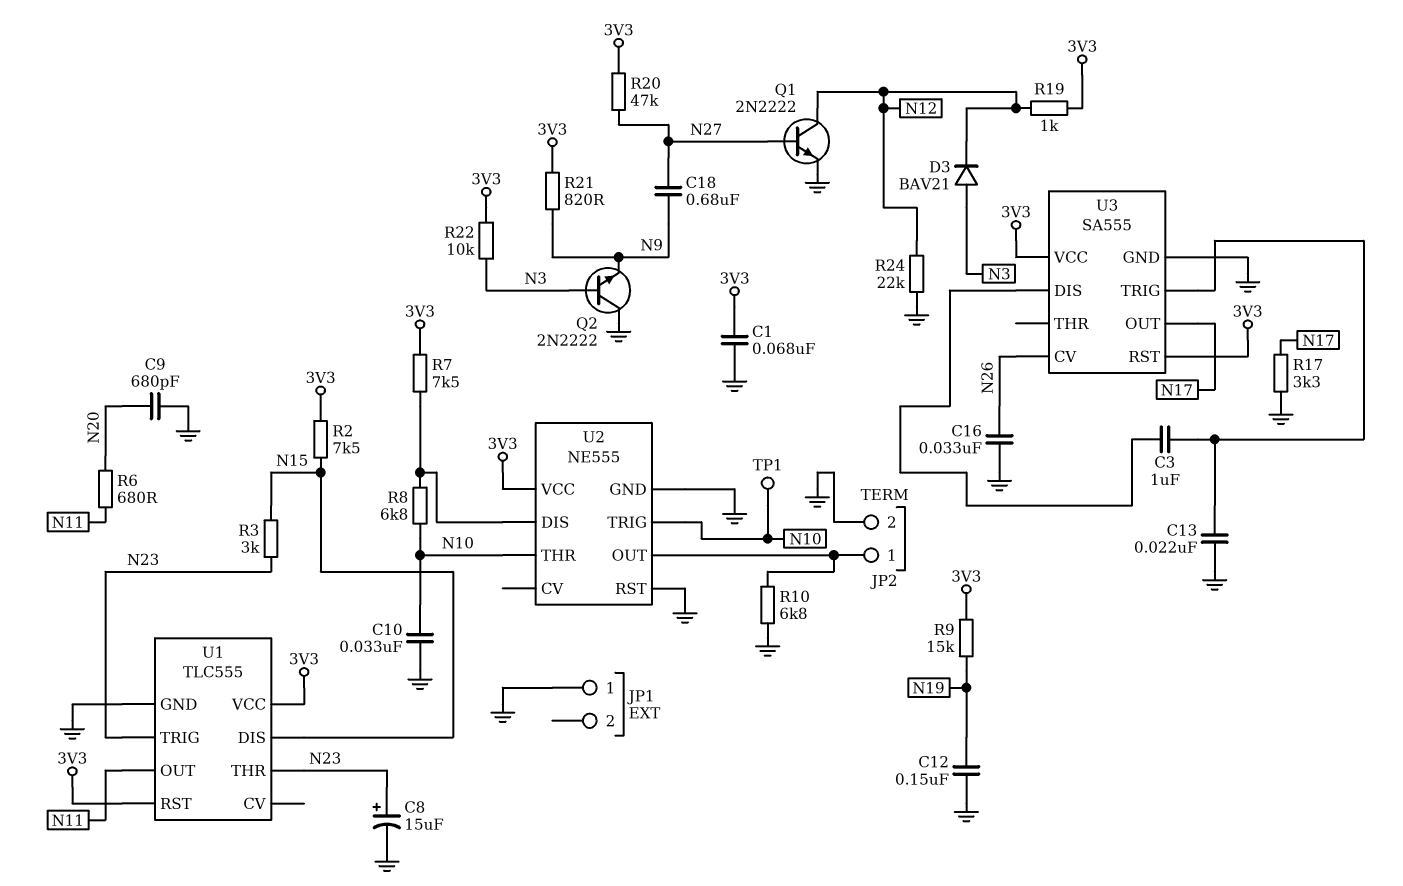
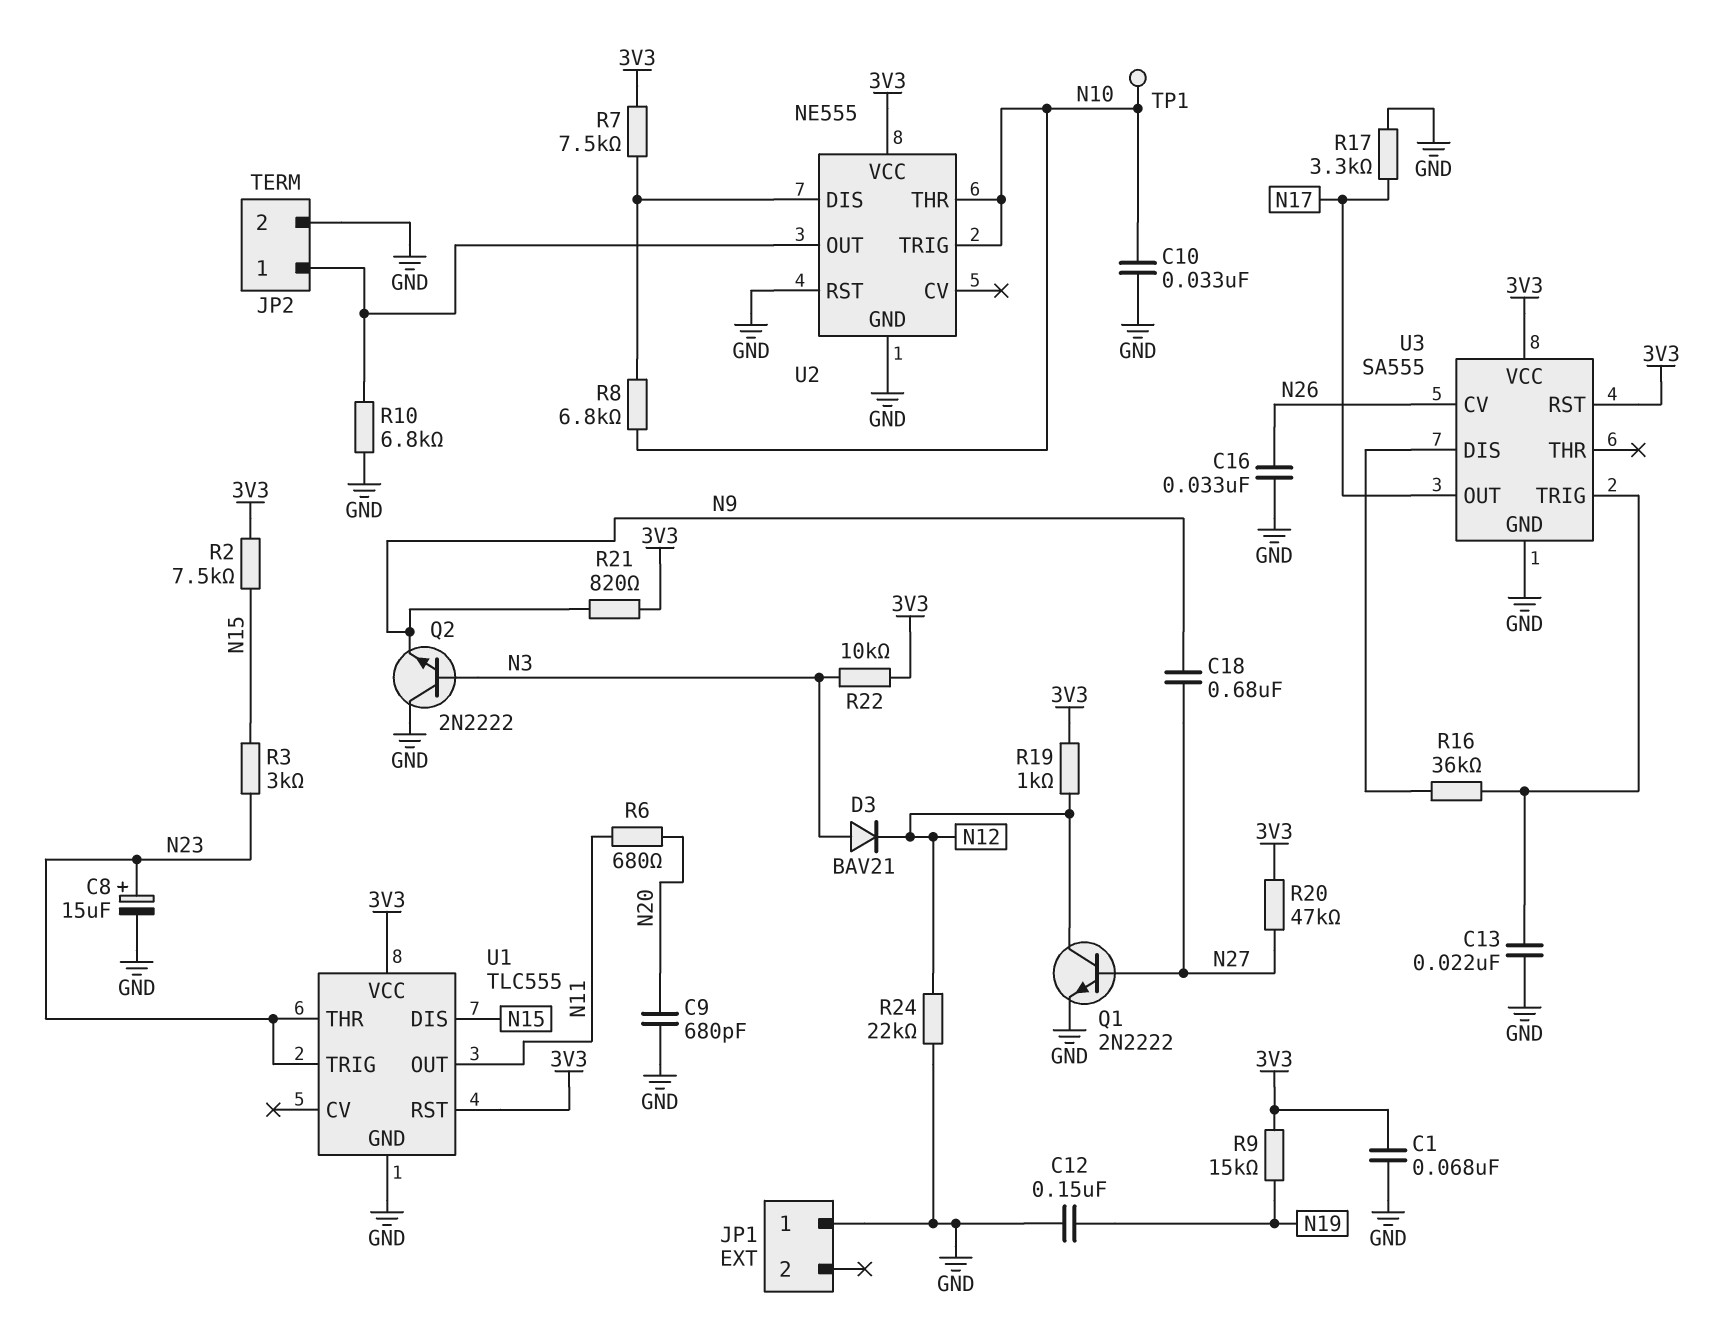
C3: 1uF (U3/DIS, U3/TRIG) -> none
R16: none -> 36k (U3/DIS, U3/TRIG)

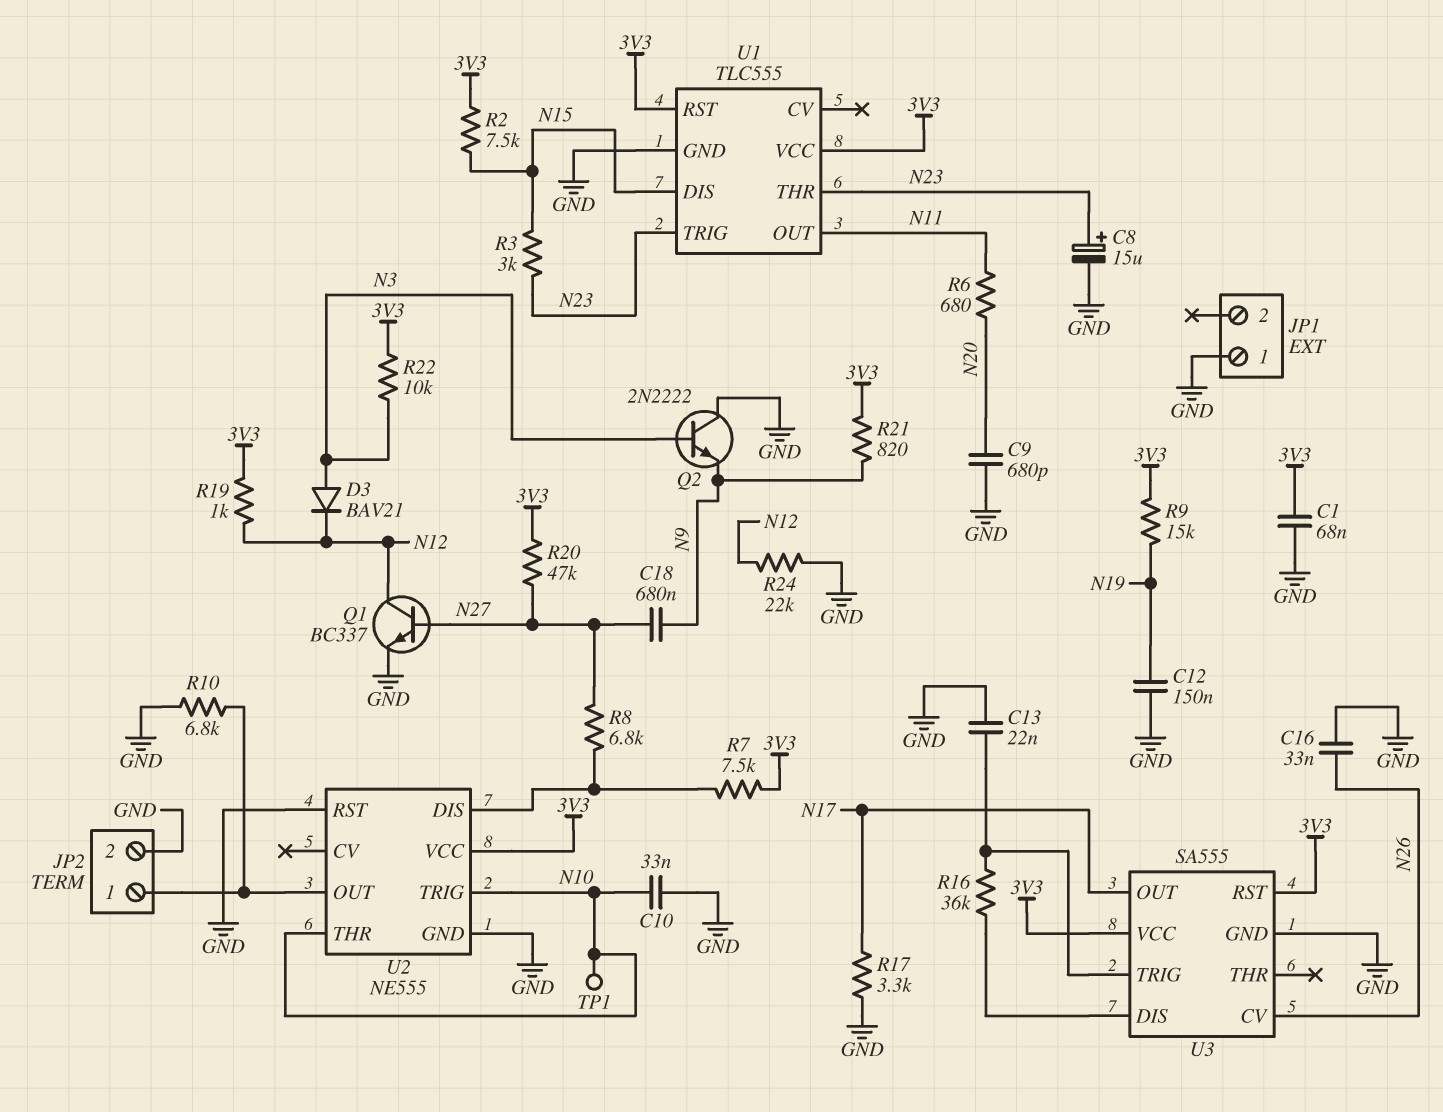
Q1: NPN 2N2222 (B N27, C N12, E GND) -> NPN BC337 (B N27, C N12, E GND)
R8: 6.8k (N10, U2/DIS) -> 6.8k (N27, U2/DIS)

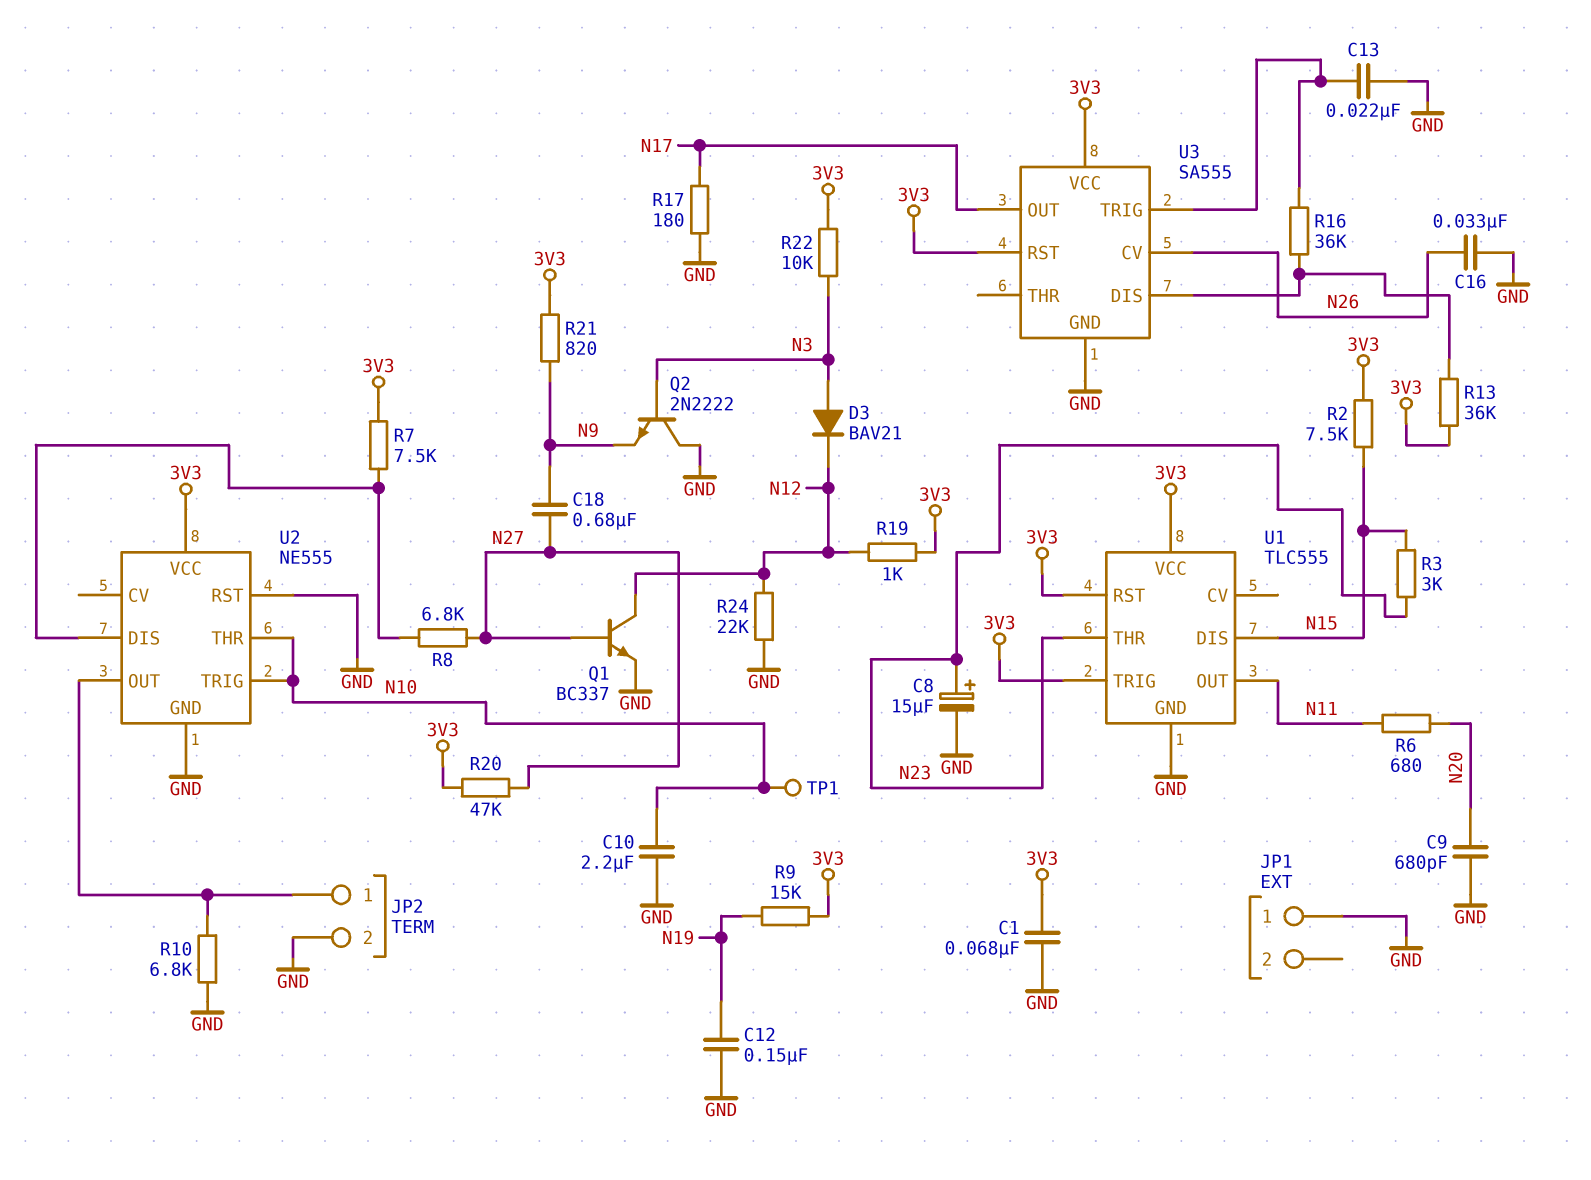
C10: 33nF (GND, N10) -> 2.2uF (GND, N10)
R13: none -> 36k (3V3, U3/DIS)
R17: 3.3k (GND, N17) -> 180 (GND, N17)
U1 pin TRIG: N23 -> 3V3

